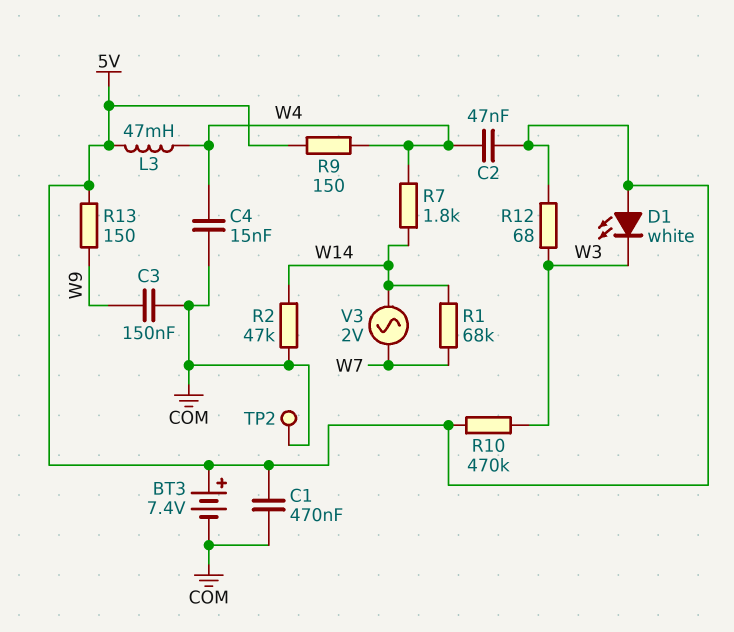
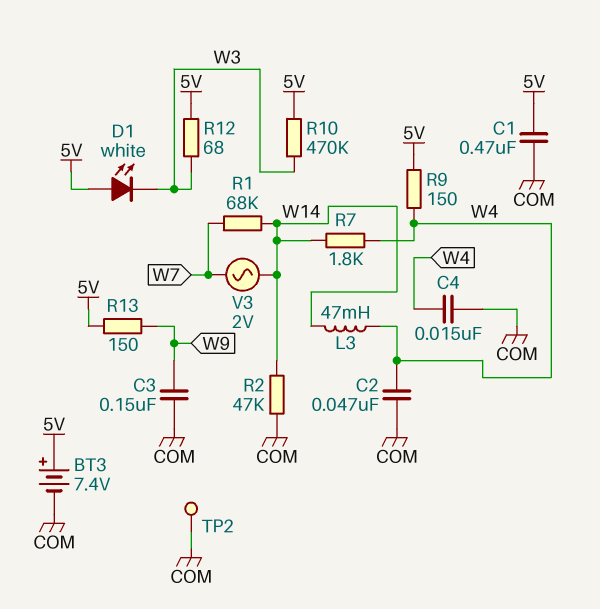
C2: 47nF (5V, W4) -> 47nF (COM, W4)
L3: 47mH (5V, W4) -> 47mH (W4, W14)

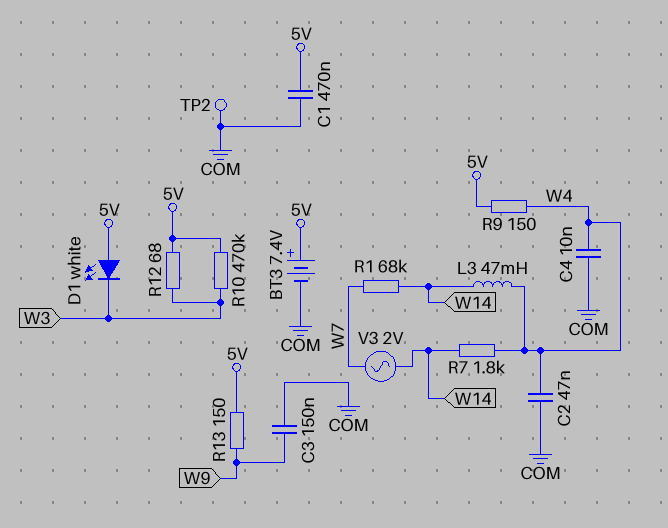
C4: 15nF (COM, W4) -> 10nF (COM, W4)
R2: 47k (COM, W14) -> none

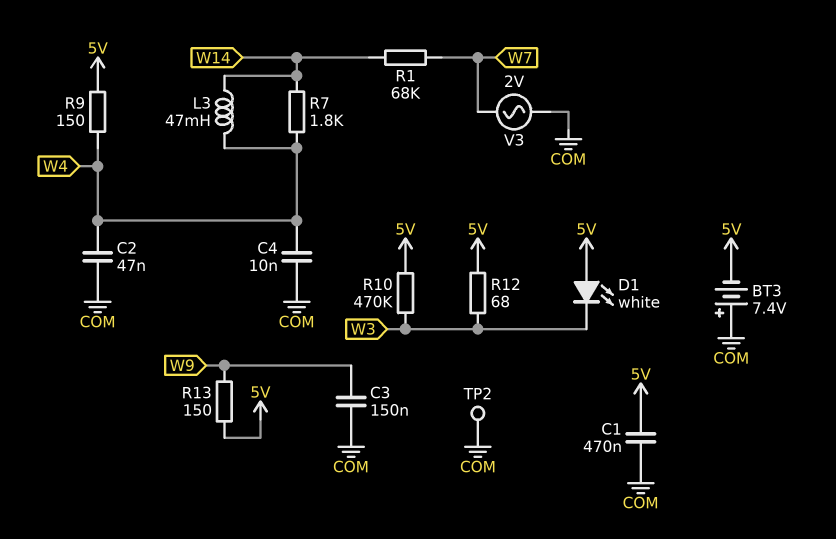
BT3: 7.4V (plus 5V, minus COM) -> 7.4V (plus COM, minus 5V)
V3: AC 2V (W7, W14) -> AC 2V (COM, W7)

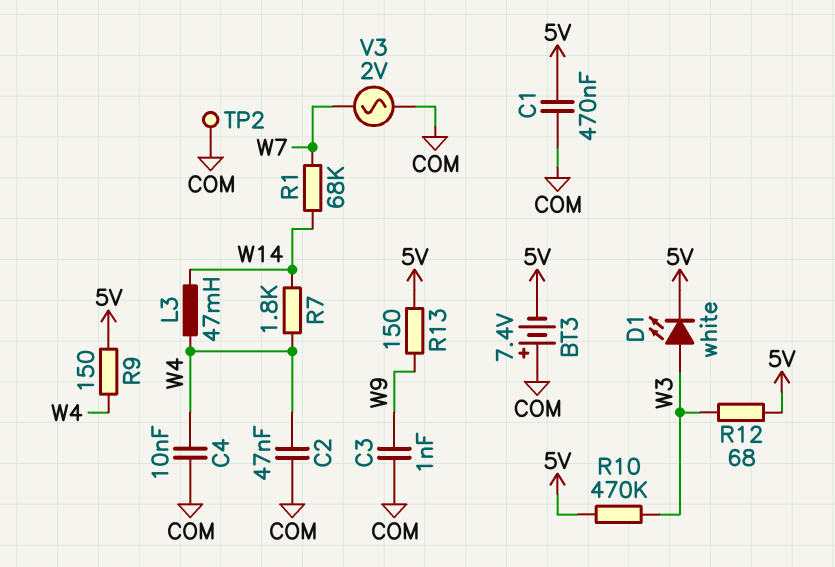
C3: 150nF (COM, W9) -> 1nF (COM, W9)
D1: LED white (A 5V, K W3) -> LED white (A W3, K 5V)

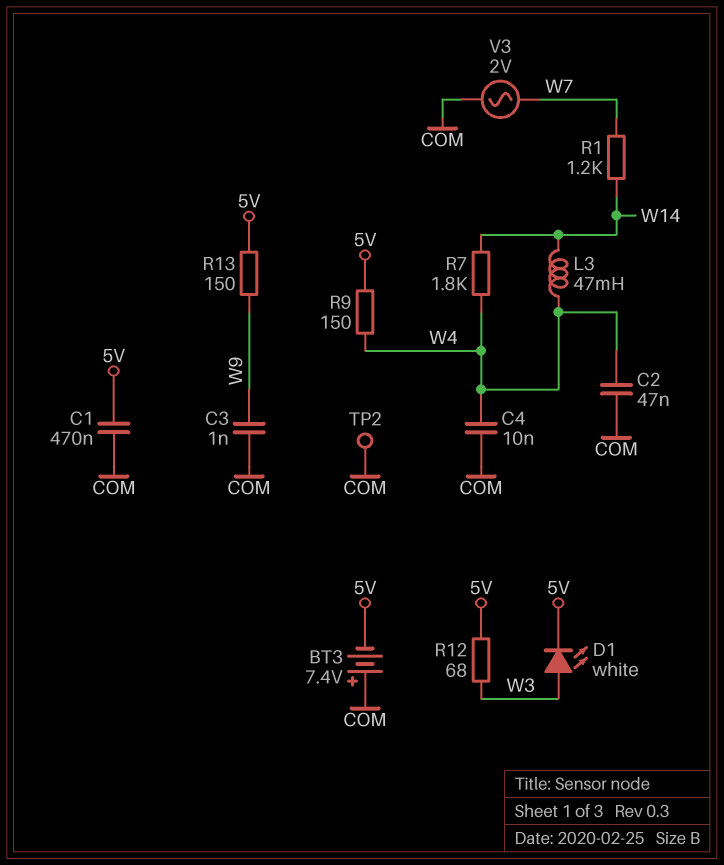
R1: 68k (W7, W14) -> 1.2k (W7, W14)
R10: 470k (5V, W3) -> none

